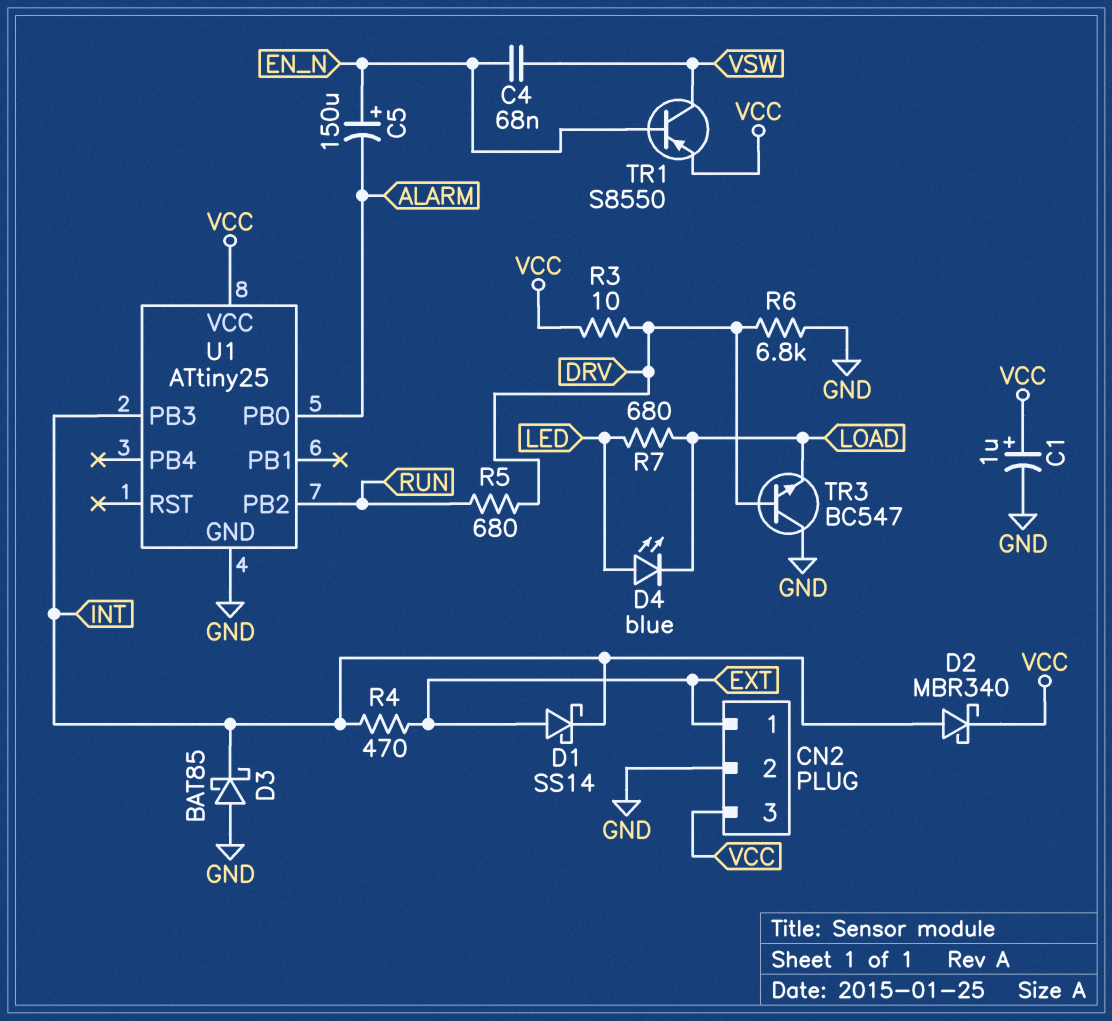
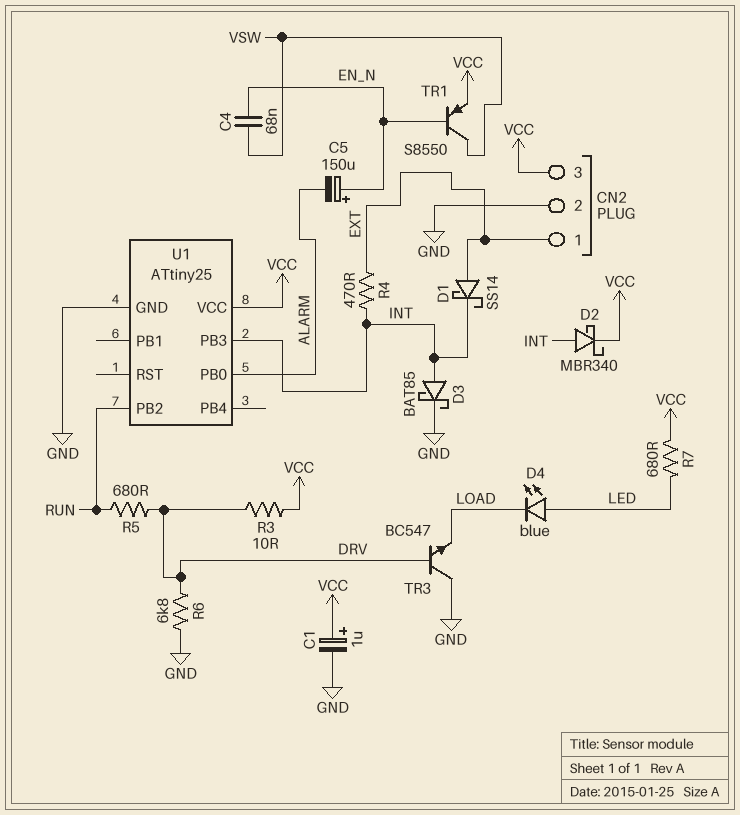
D3: schottky BAT85 (A GND, K INT) -> schottky BAT85 (A INT, K GND)
R7: 680 (LED, LOAD) -> 680 (LED, VCC)

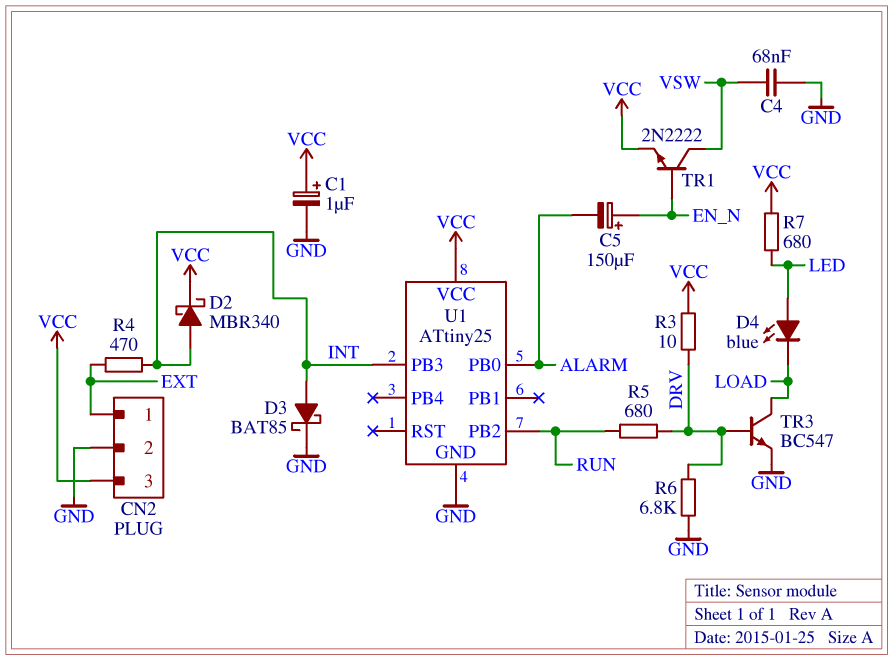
C4: 68nF (EN_N, VSW) -> 68nF (GND, VSW)
D1: schottky SS14 (A EXT, K INT) -> none
TR1: PNP S8550 (B EN_N, C VSW, E VCC) -> NPN 2N2222 (B EN_N, C VSW, E VCC)
TR3: NPN BC547 (B DRV, C GND, E LOAD) -> NPN BC547 (B DRV, C LOAD, E GND)

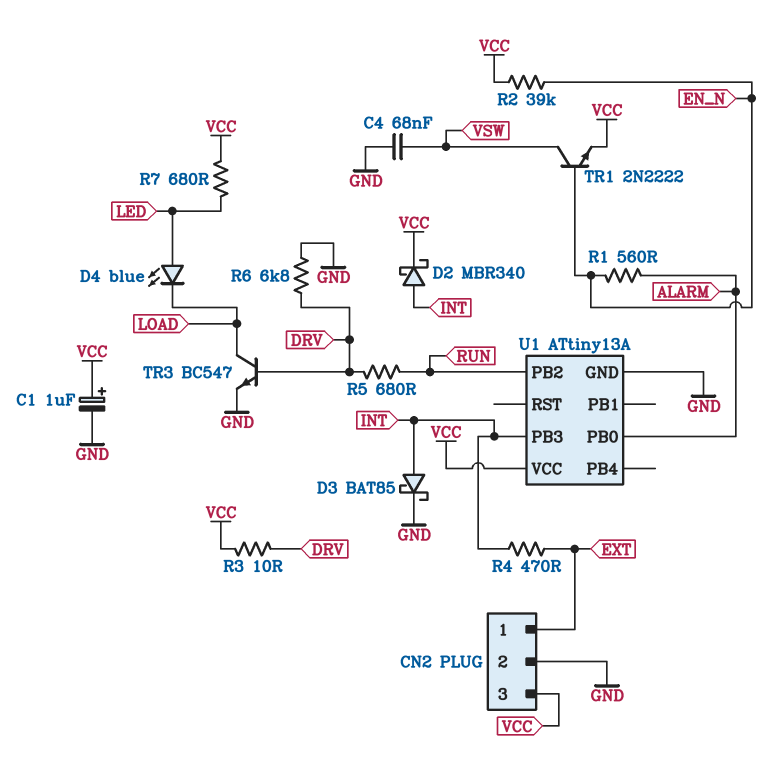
C5: 150uF (plus EN_N, minus ALARM) -> none
R1: none -> 560 (ALARM, EN_N)
R2: none -> 39k (EN_N, VCC)
U1: ATtiny25 -> ATtiny13A

